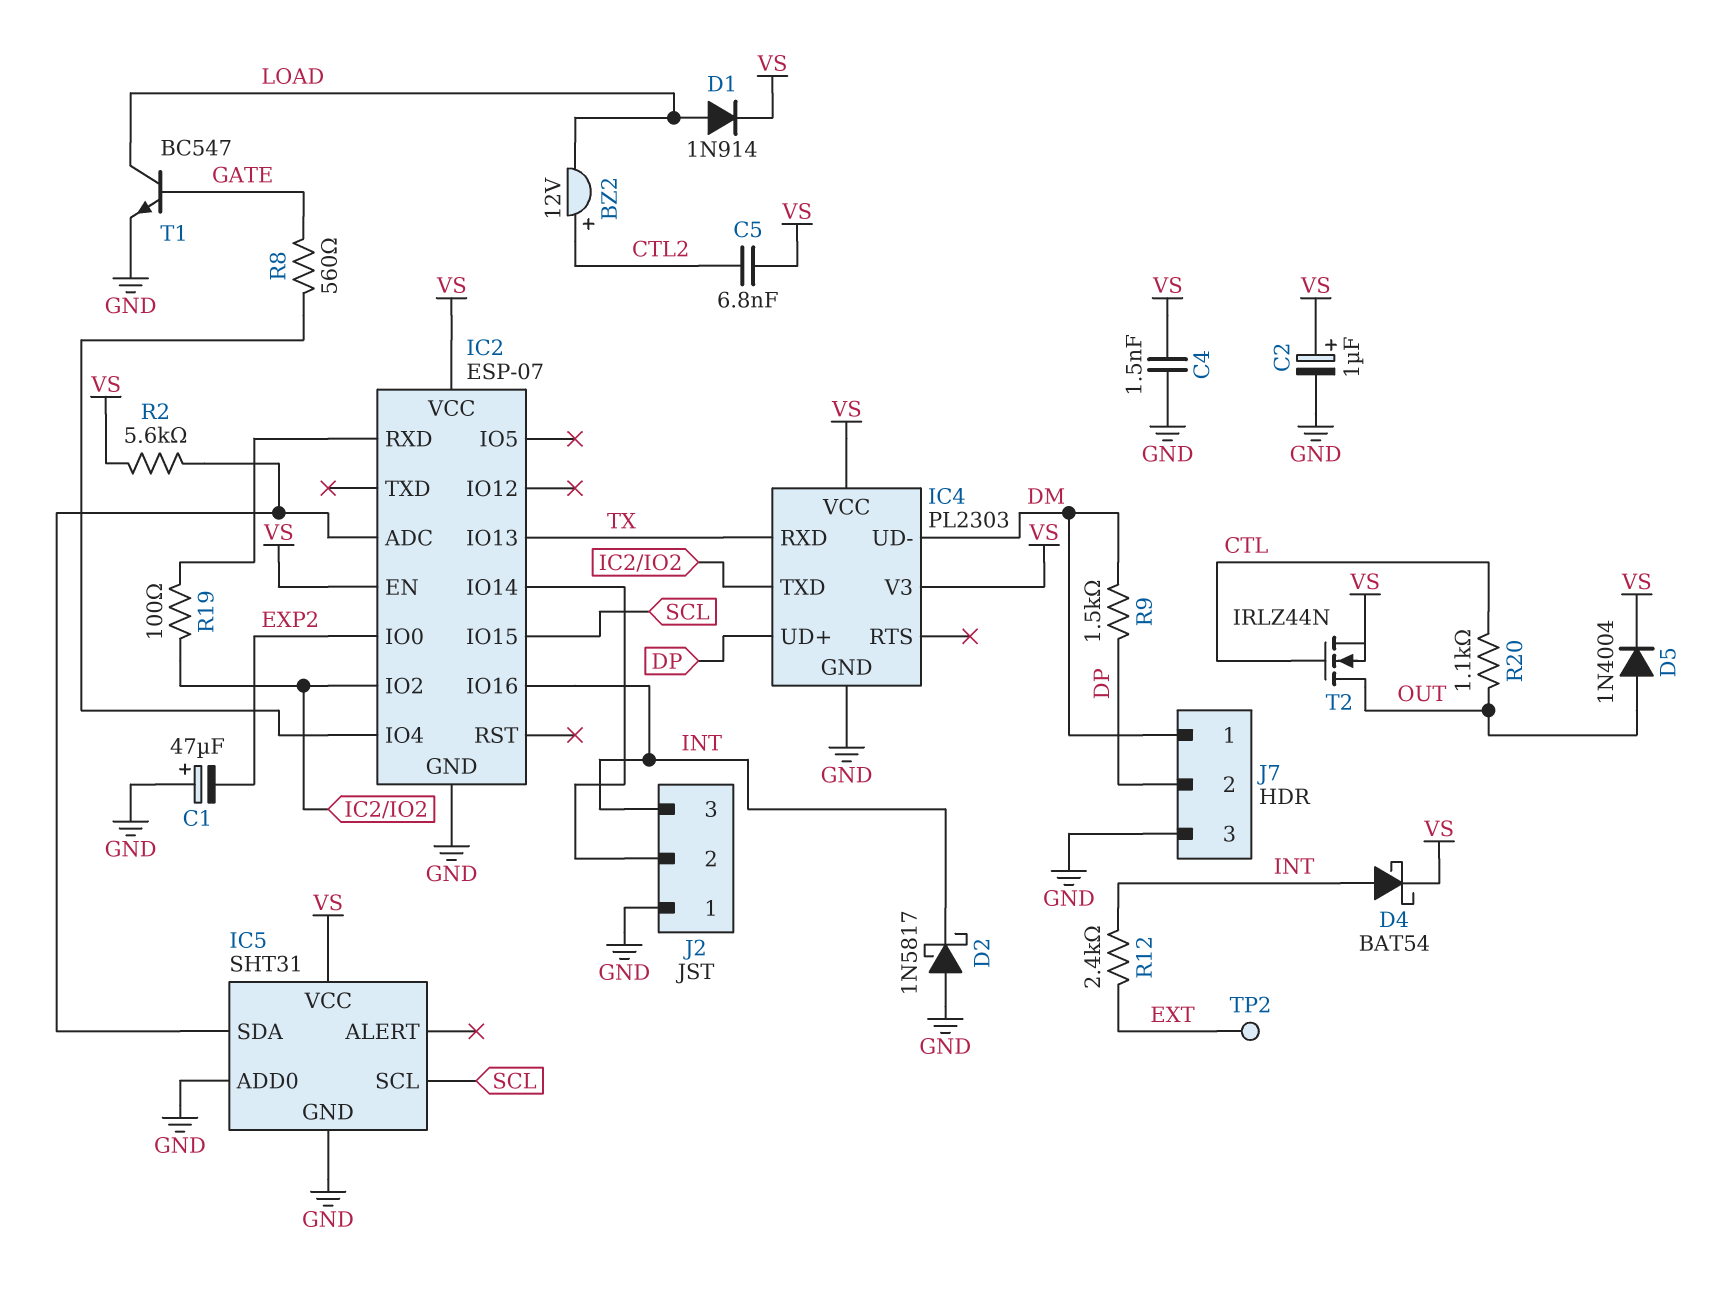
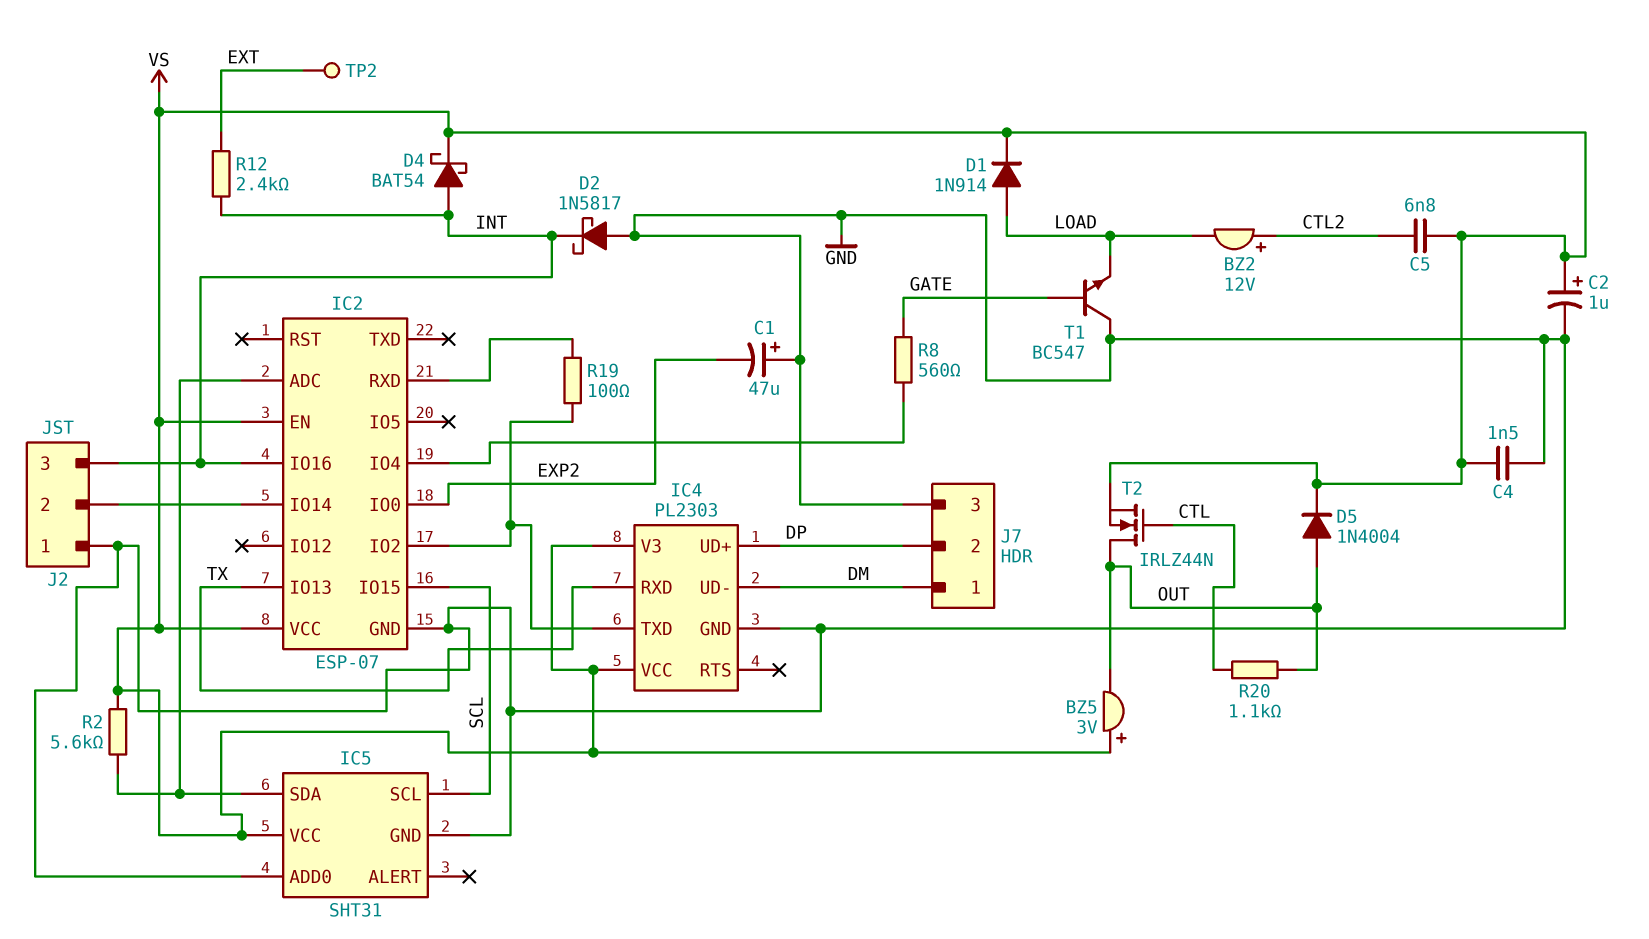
BZ5: none -> buzzer 3V (plus VS, minus OUT)
R9: 1.5k (DM, DP) -> none
T1: NPN BC547 (B GATE, C LOAD, E GND) -> NPN BC547 (B GATE, C GND, E LOAD)

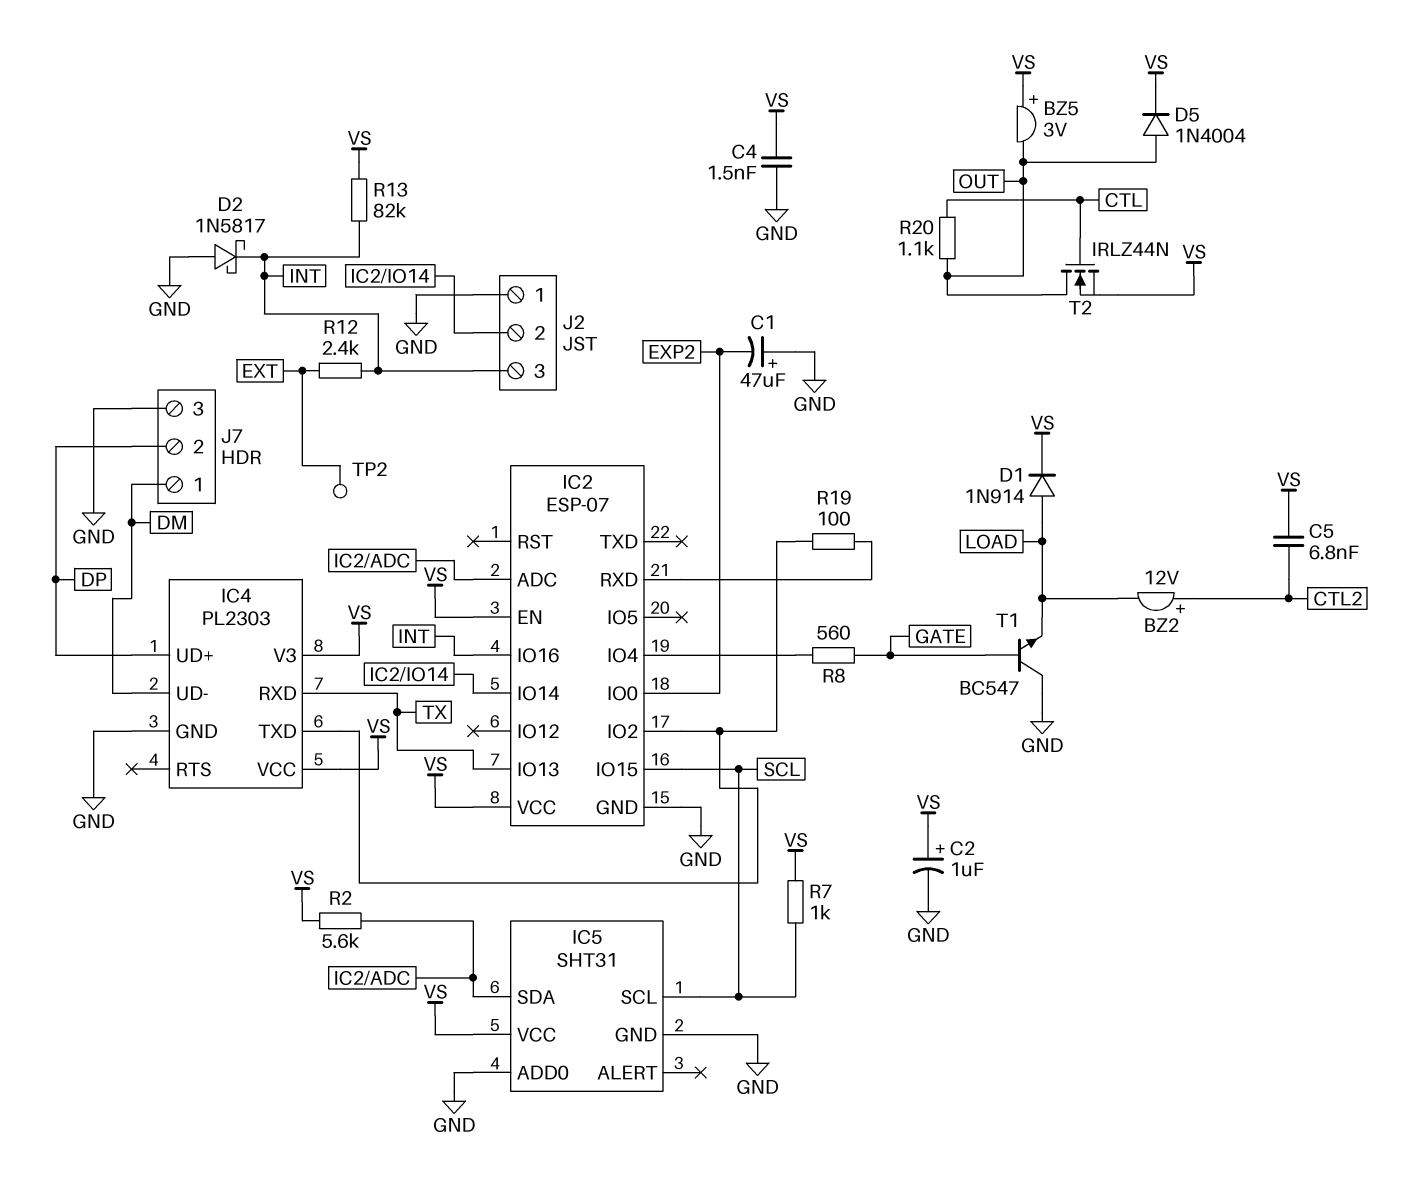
D4: schottky BAT54 (A INT, K VS) -> none
R7: none -> 1k (SCL, VS)
R13: none -> 82k (INT, VS)

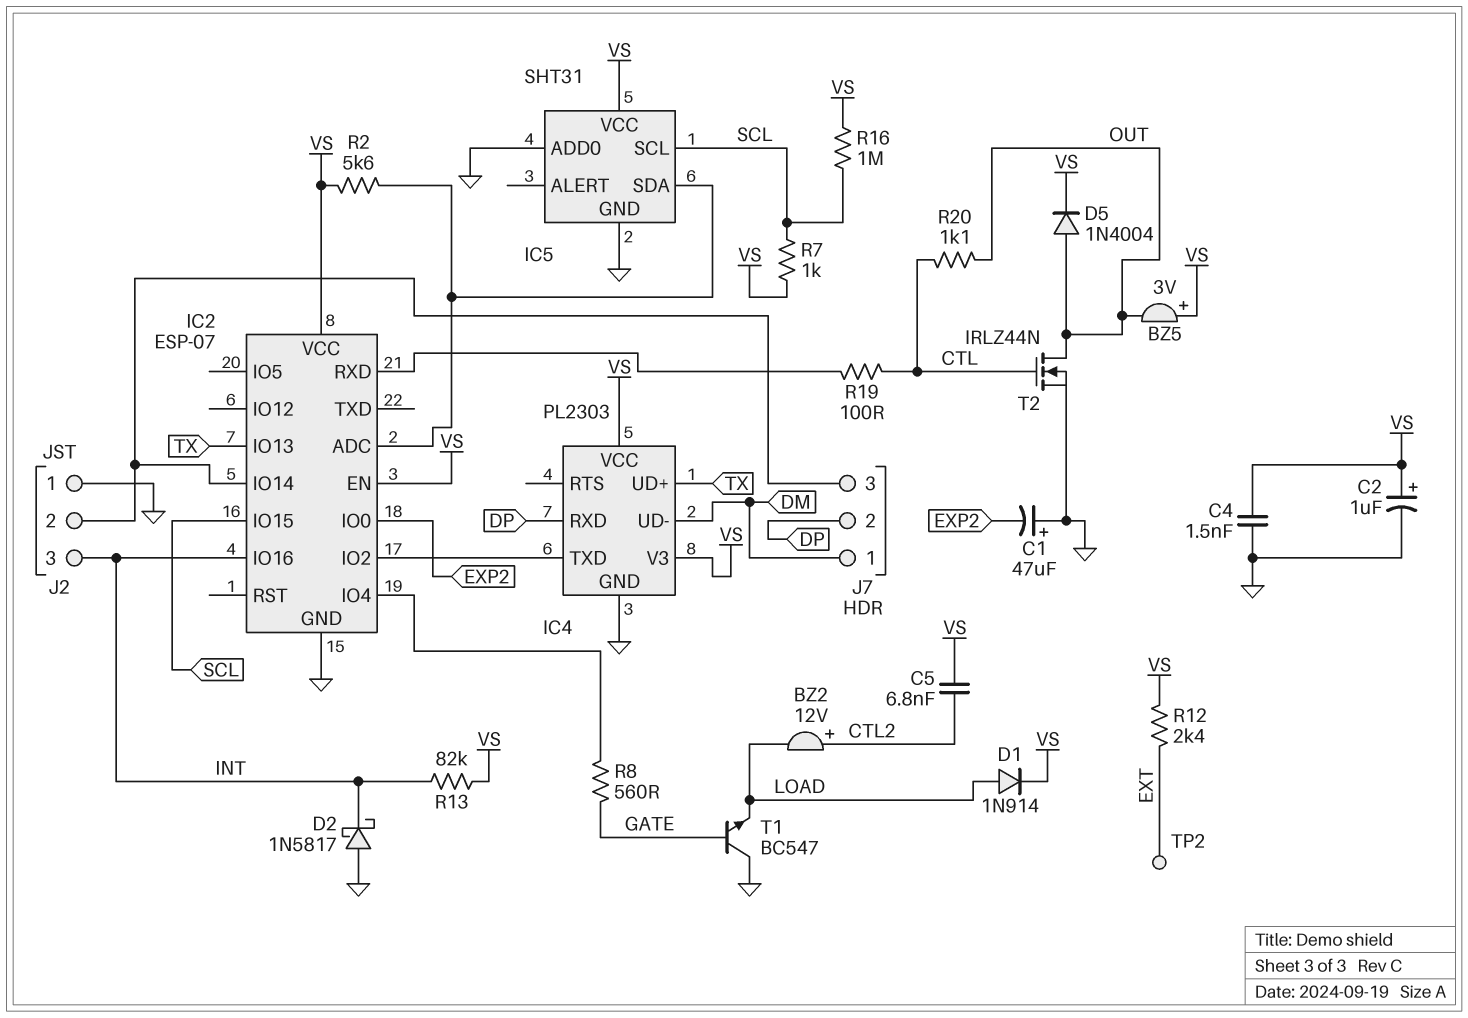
IC4 pin RXD: TX -> DP
IC4 pin UD+: DP -> TX
J7 pin 3: GND -> IC2/IO14
R12: 2.4k (EXT, INT) -> 2.4k (EXT, VS)
R16: none -> 1M (SCL, VS)
R19: 100 (IC2/IO2, IC2/RXD) -> 100 (CTL, IC2/RXD)
T2: NMOS IRLZ44N (G CTL, D OUT, S VS) -> NMOS IRLZ44N (G CTL, D OUT, S GND)

